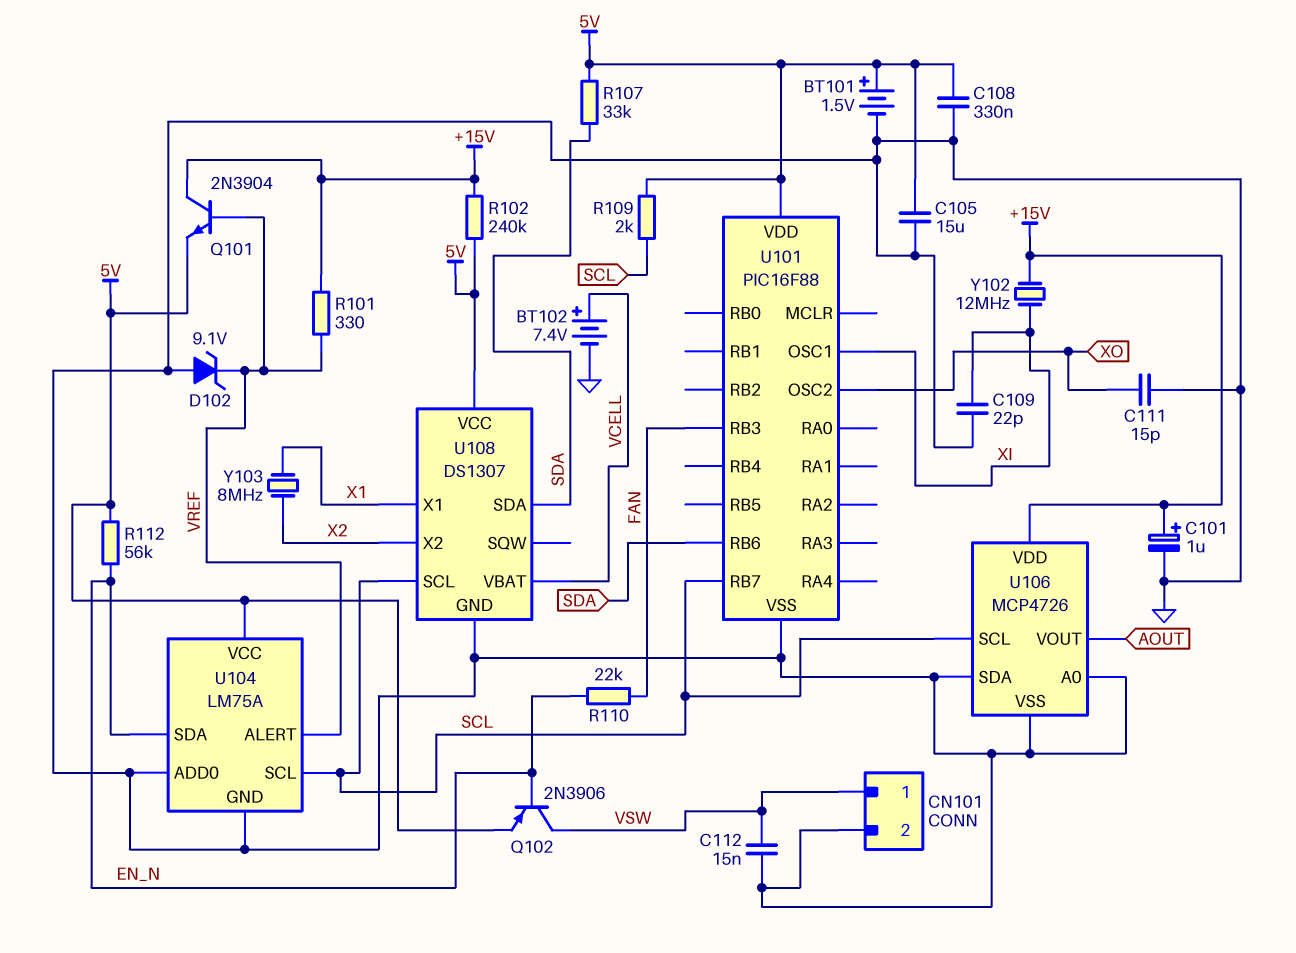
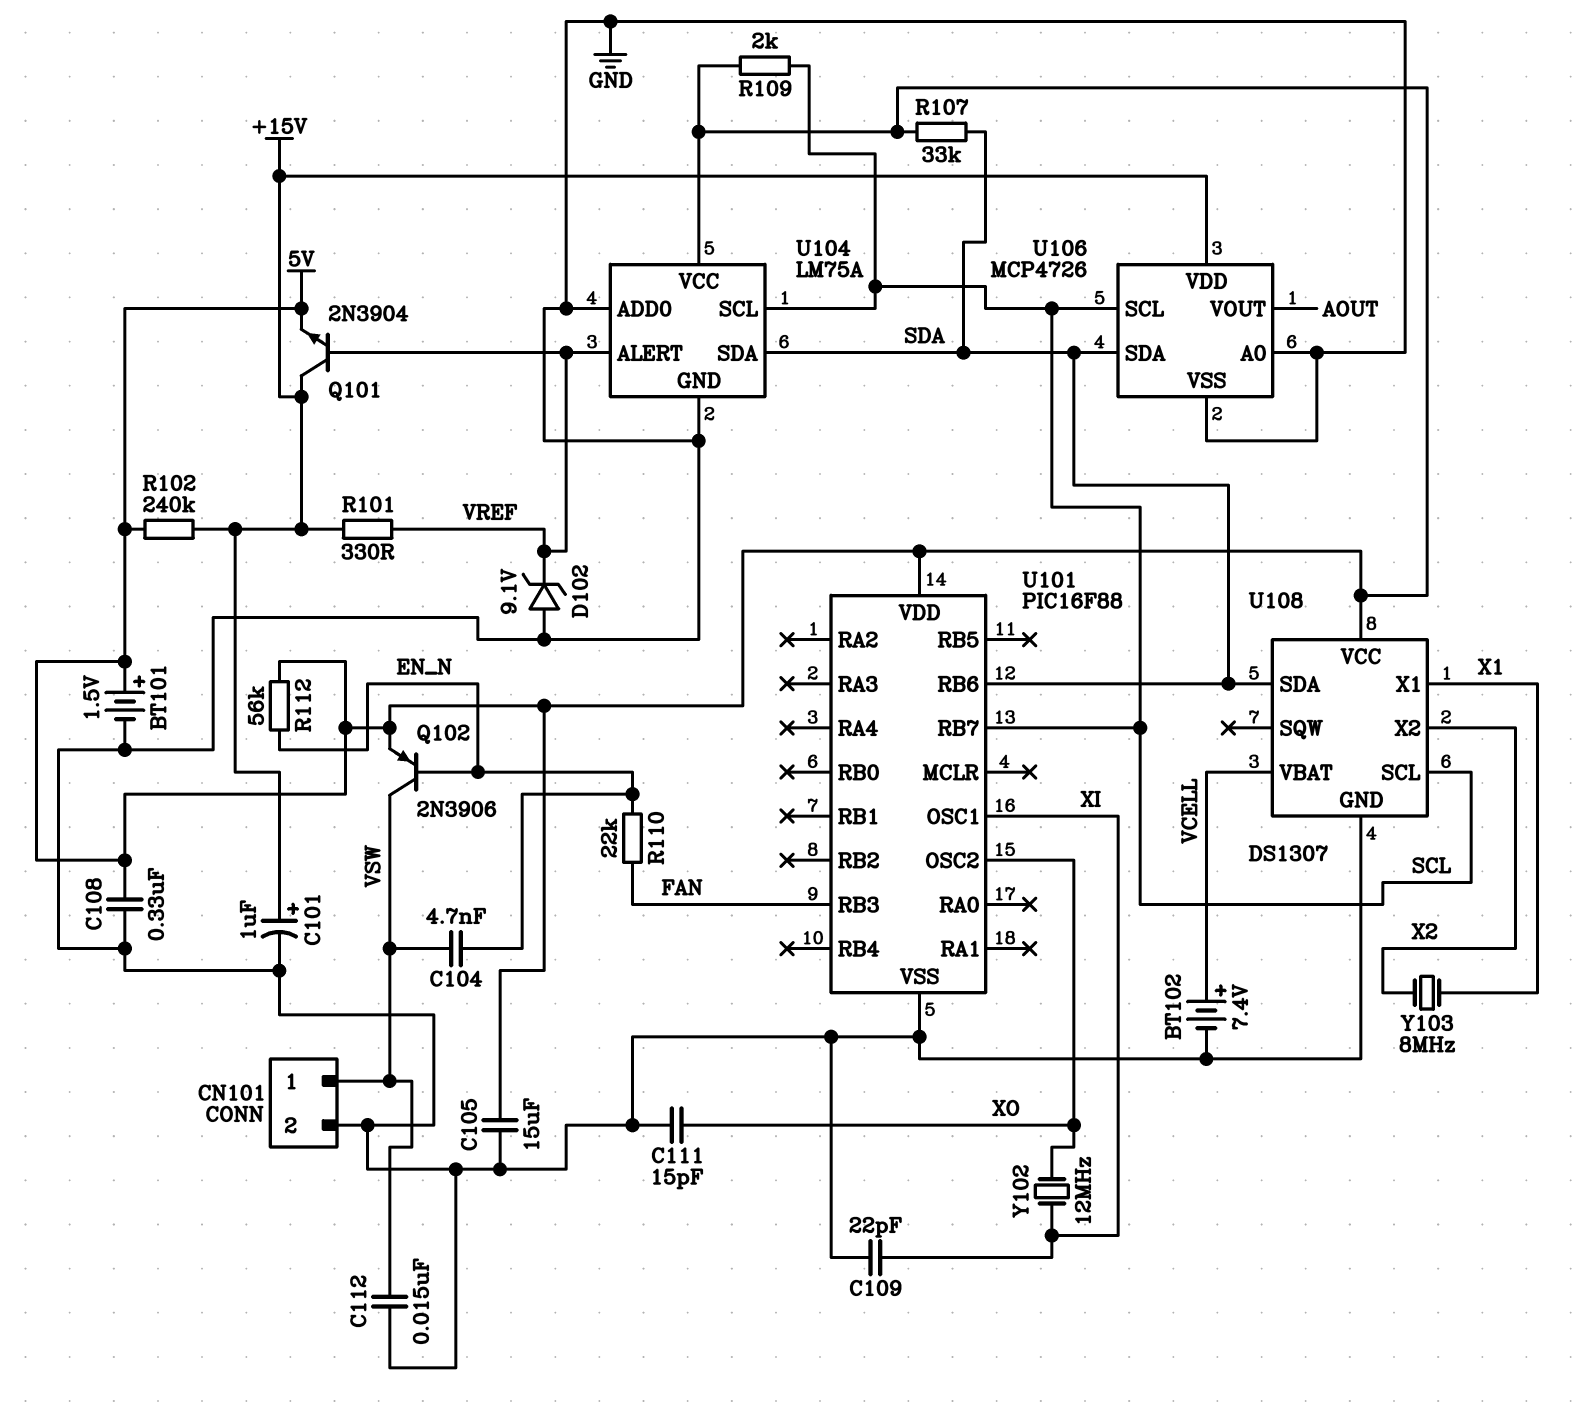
C104: none -> 4.7nF (EN_N, VSW)
U104 pin SDA: EN_N -> SDA
U106 pin SDA: GND -> SDA
Y102: 12MHz (+15V, XI) -> 12MHz (XI, XO)

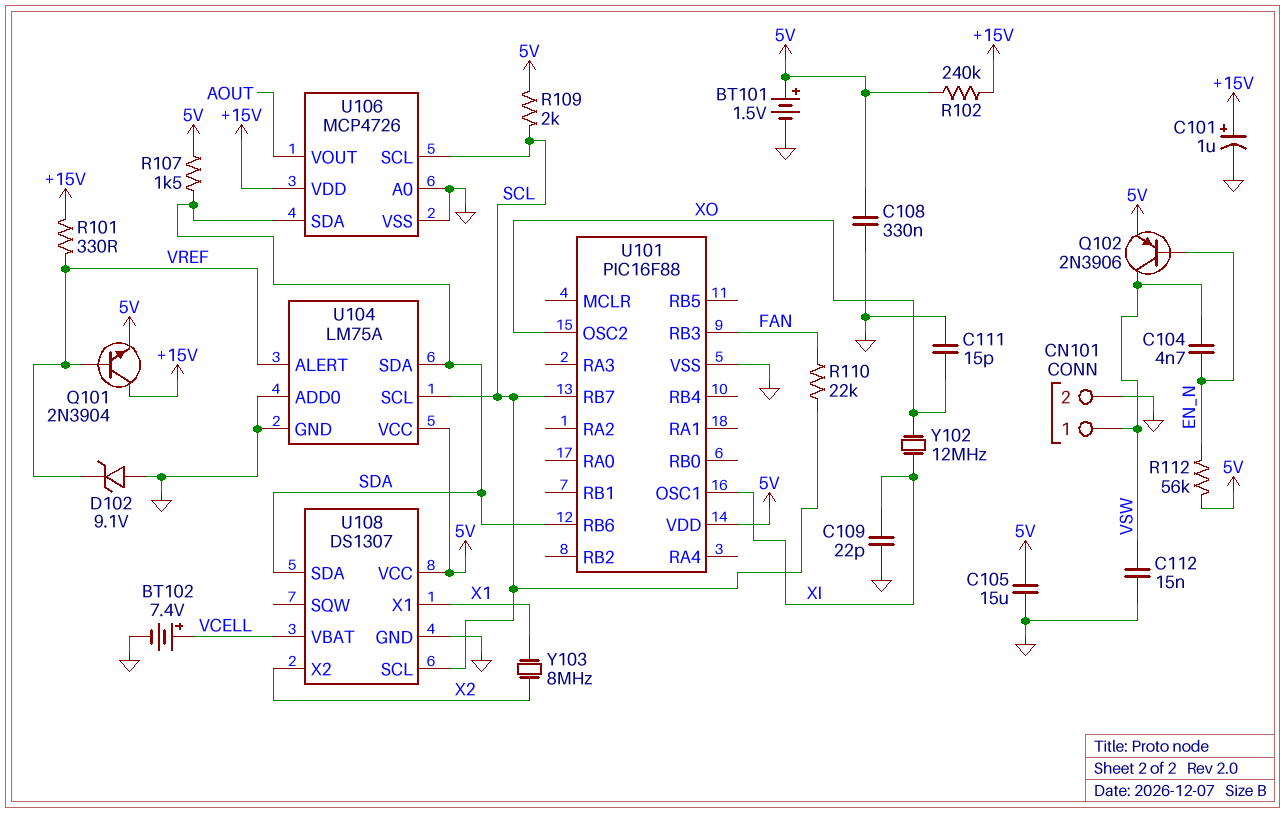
R107: 33k (5V, SDA) -> 1.5k (5V, SDA)
R110: 22k (EN_N, FAN) -> 22k (FAN, SCL)

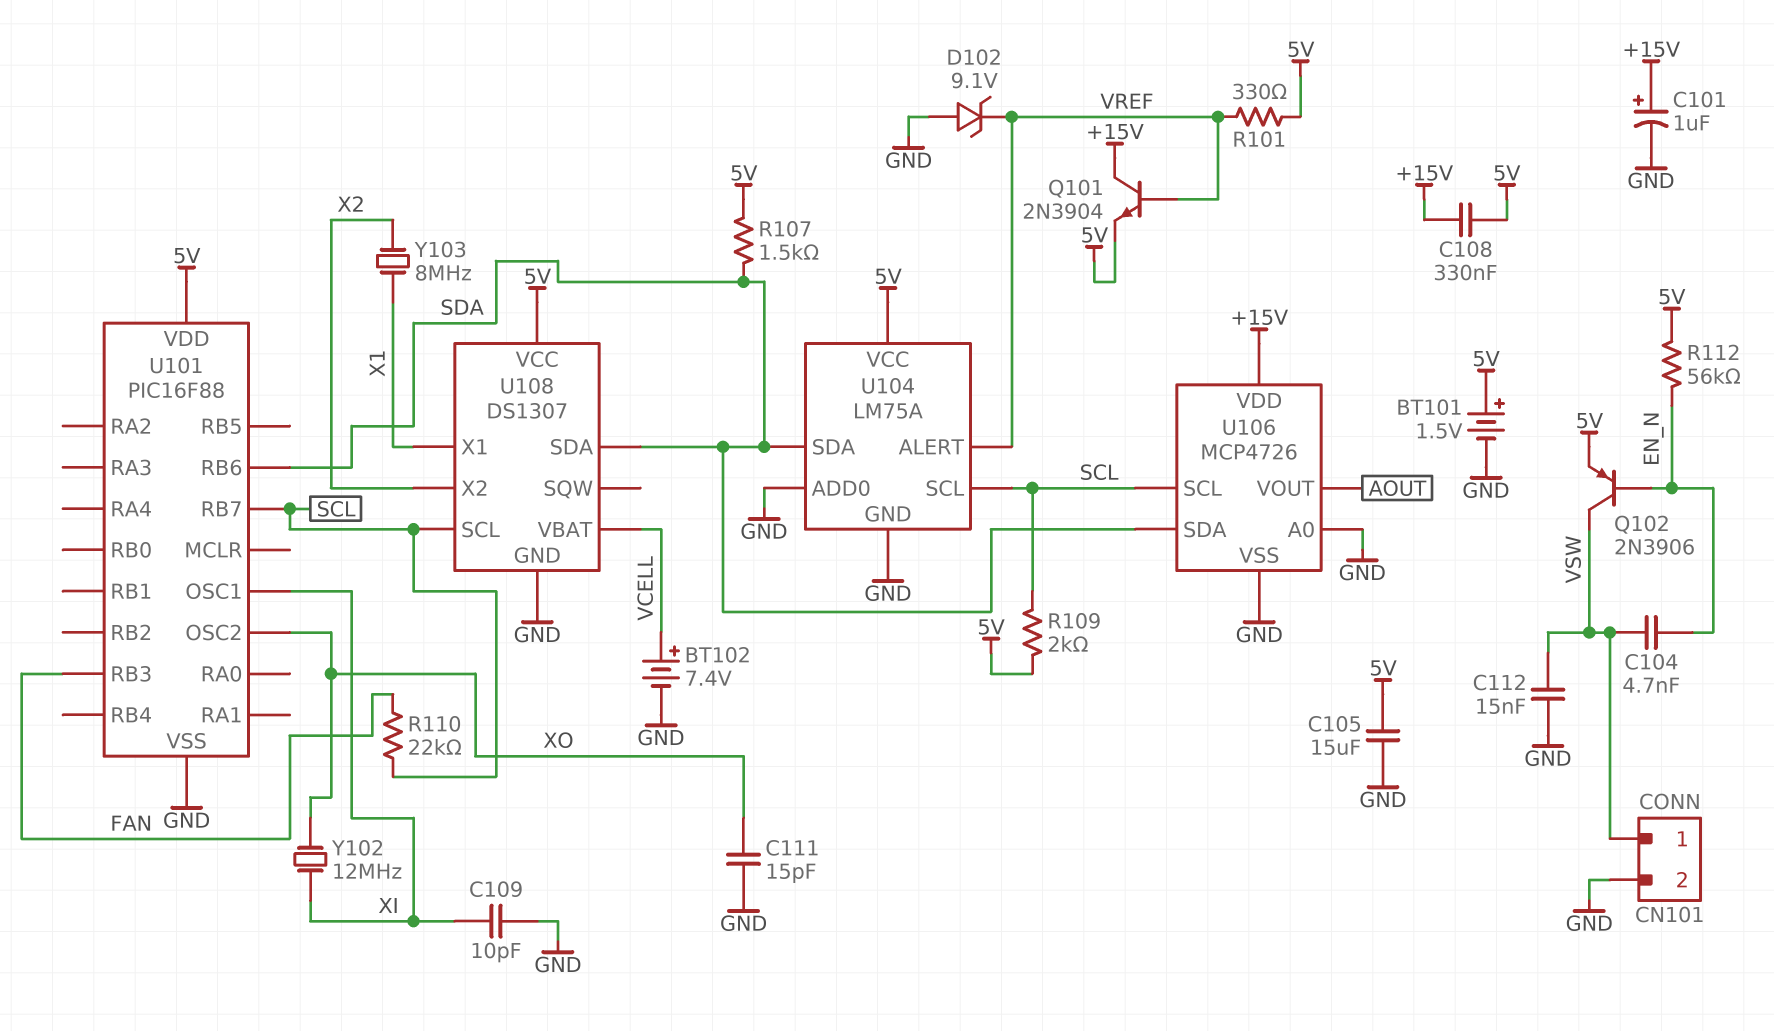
C108: 330nF (5V, GND) -> 330nF (+15V, 5V)
C109: 22pF (GND, XI) -> 10pF (GND, XI)
R101: 330 (+15V, VREF) -> 330 (5V, VREF)
R102: 240k (+15V, 5V) -> none

